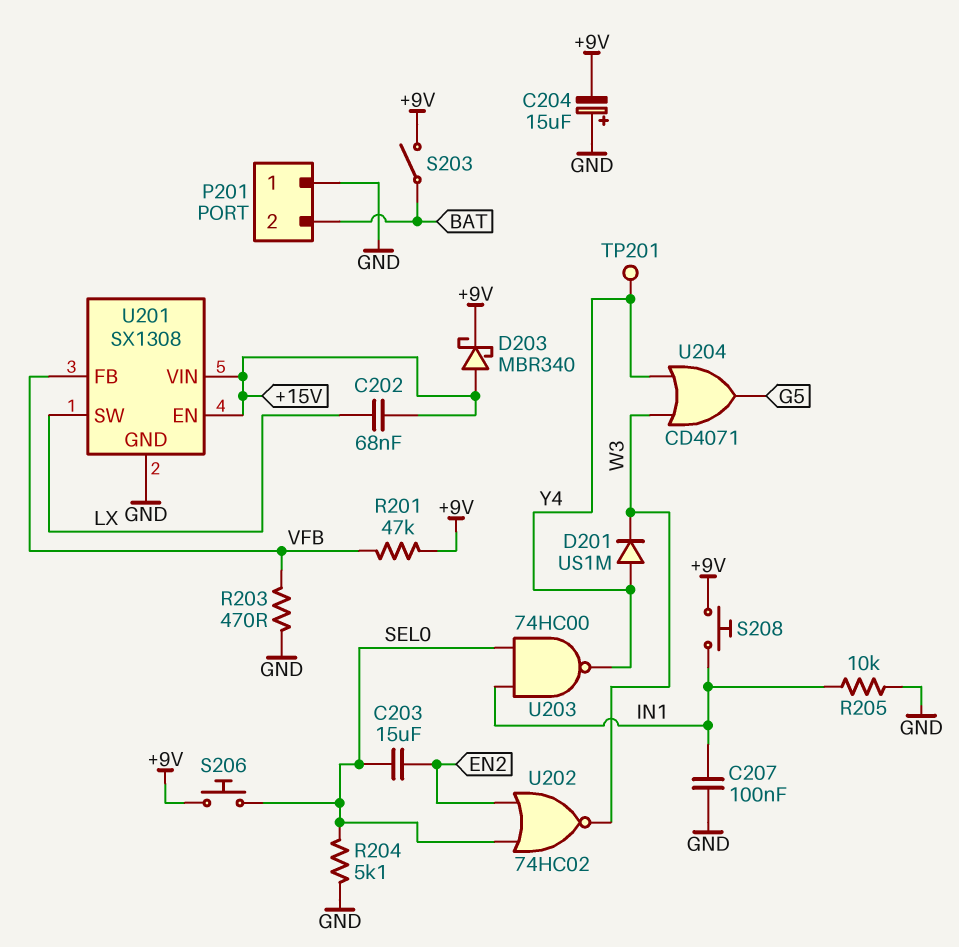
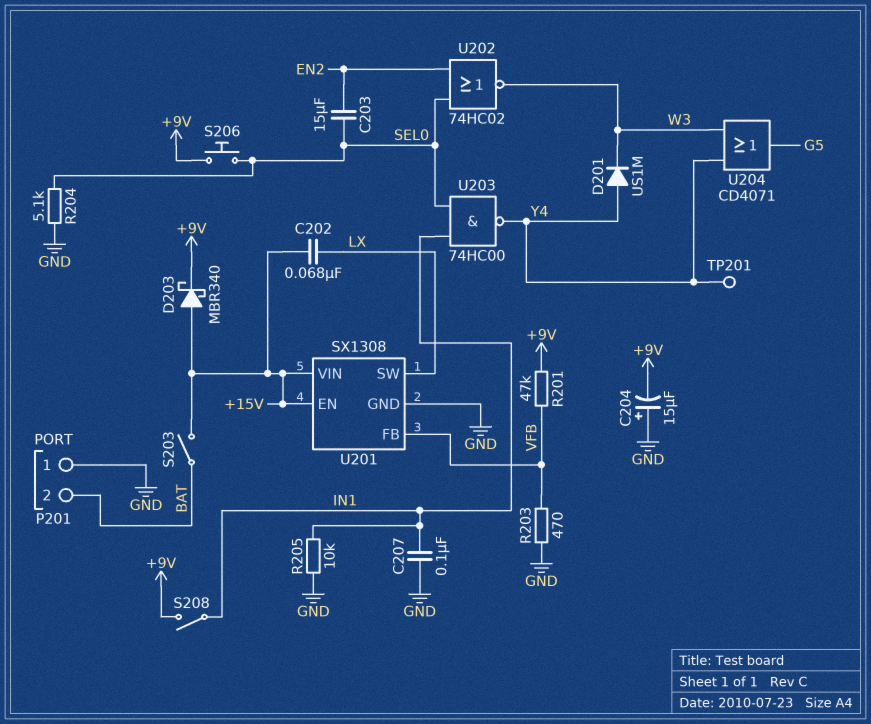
S203: switch (+9V, BAT) -> switch (+15V, BAT)
S208: button (+9V, IN1) -> switch (+9V, IN1)

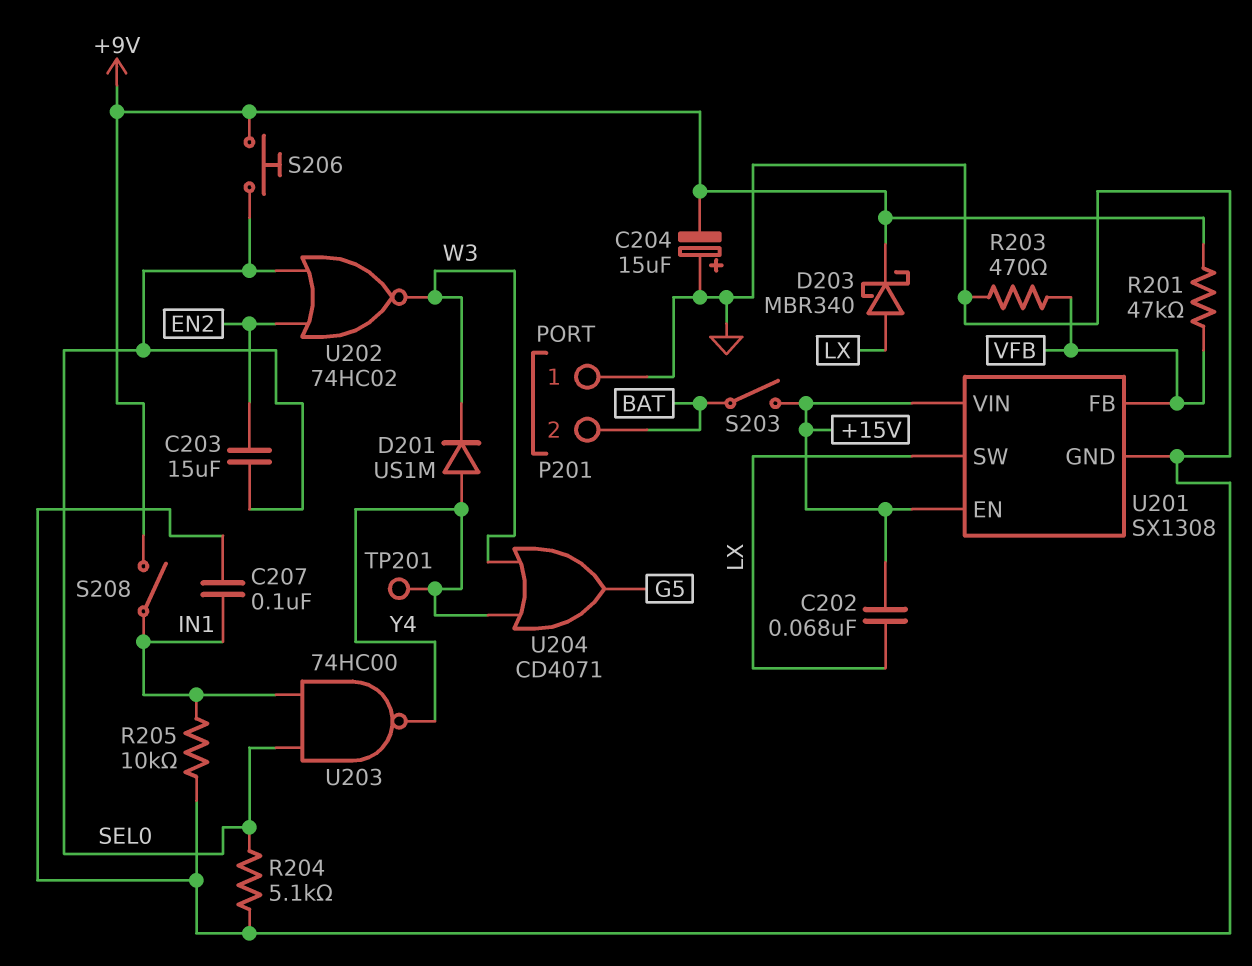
D203: schottky MBR340 (A +15V, K +9V) -> schottky MBR340 (A LX, K +9V)

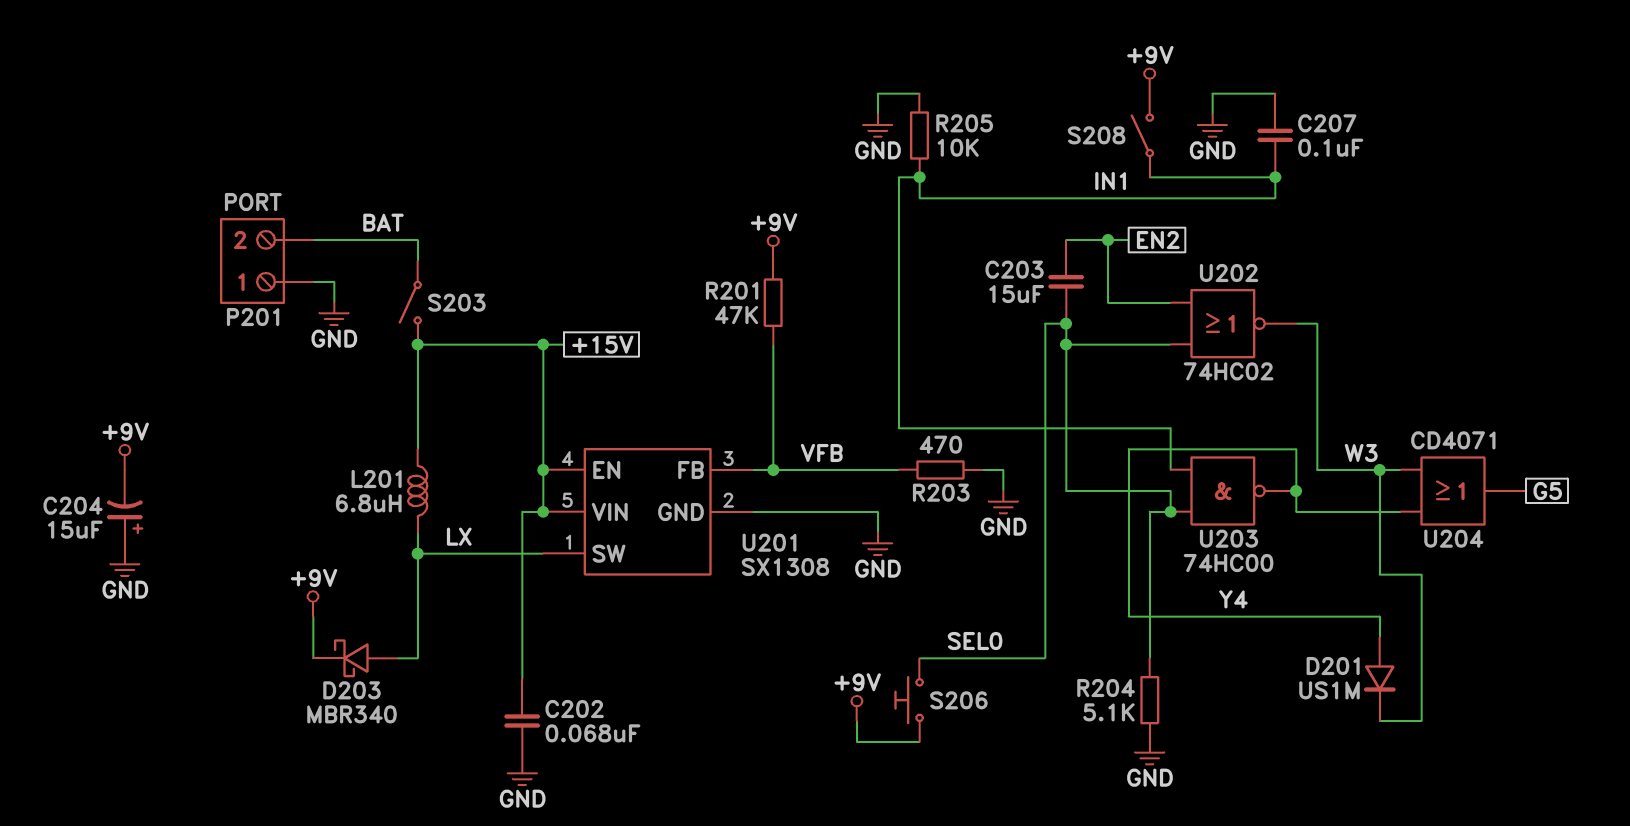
C202: 68nF (+15V, LX) -> 68nF (+15V, GND)
L201: none -> 6.8uH (+15V, LX)
TP201: test point (Y4) -> none

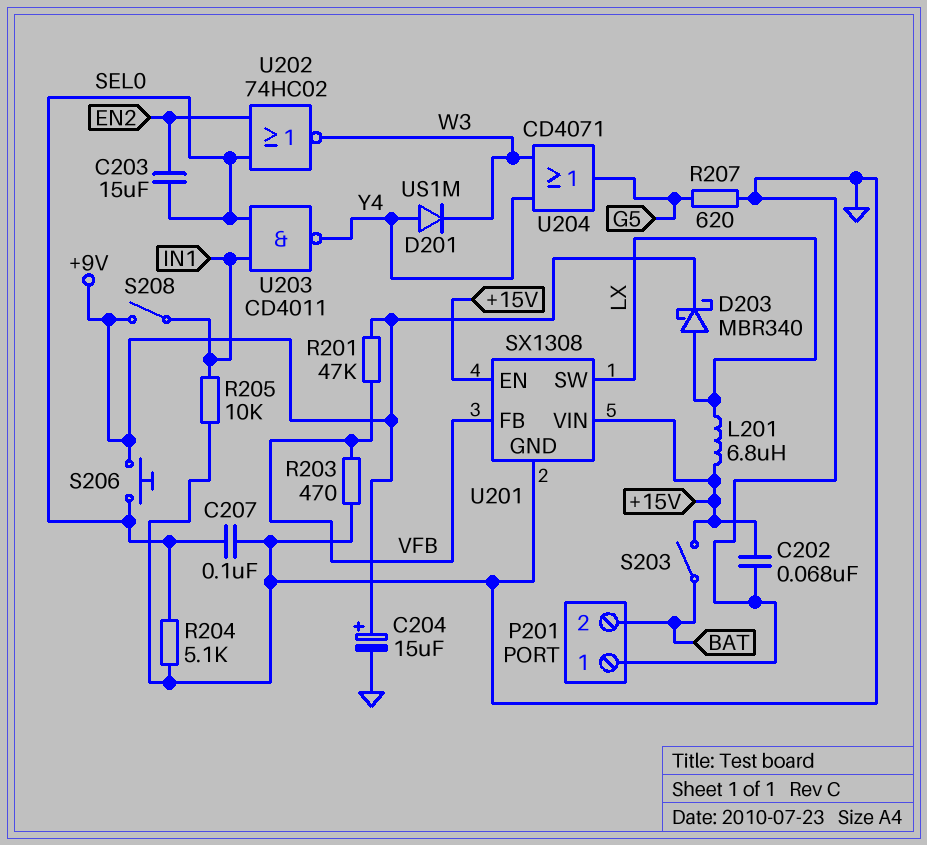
C204: 15uF (plus GND, minus +9V) -> 15uF (plus +9V, minus GND)
C207: 100nF (GND, IN1) -> 100nF (GND, SEL0)
R207: none -> 620 (G5, GND)
U203: NAND 74HC00 (in IN1, in SEL0, out Y4) -> NAND CD4011 (in IN1, in SEL0, out Y4)

